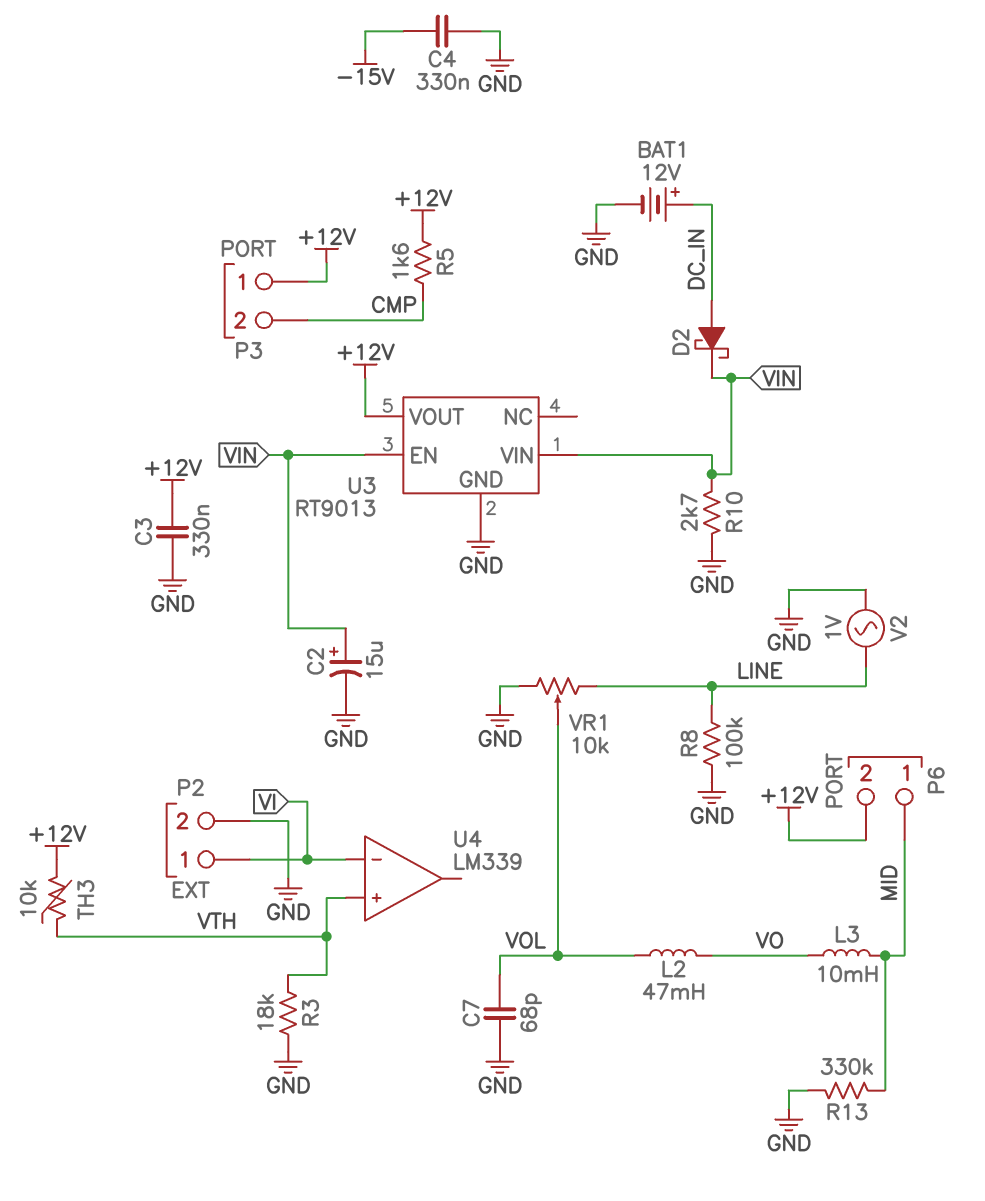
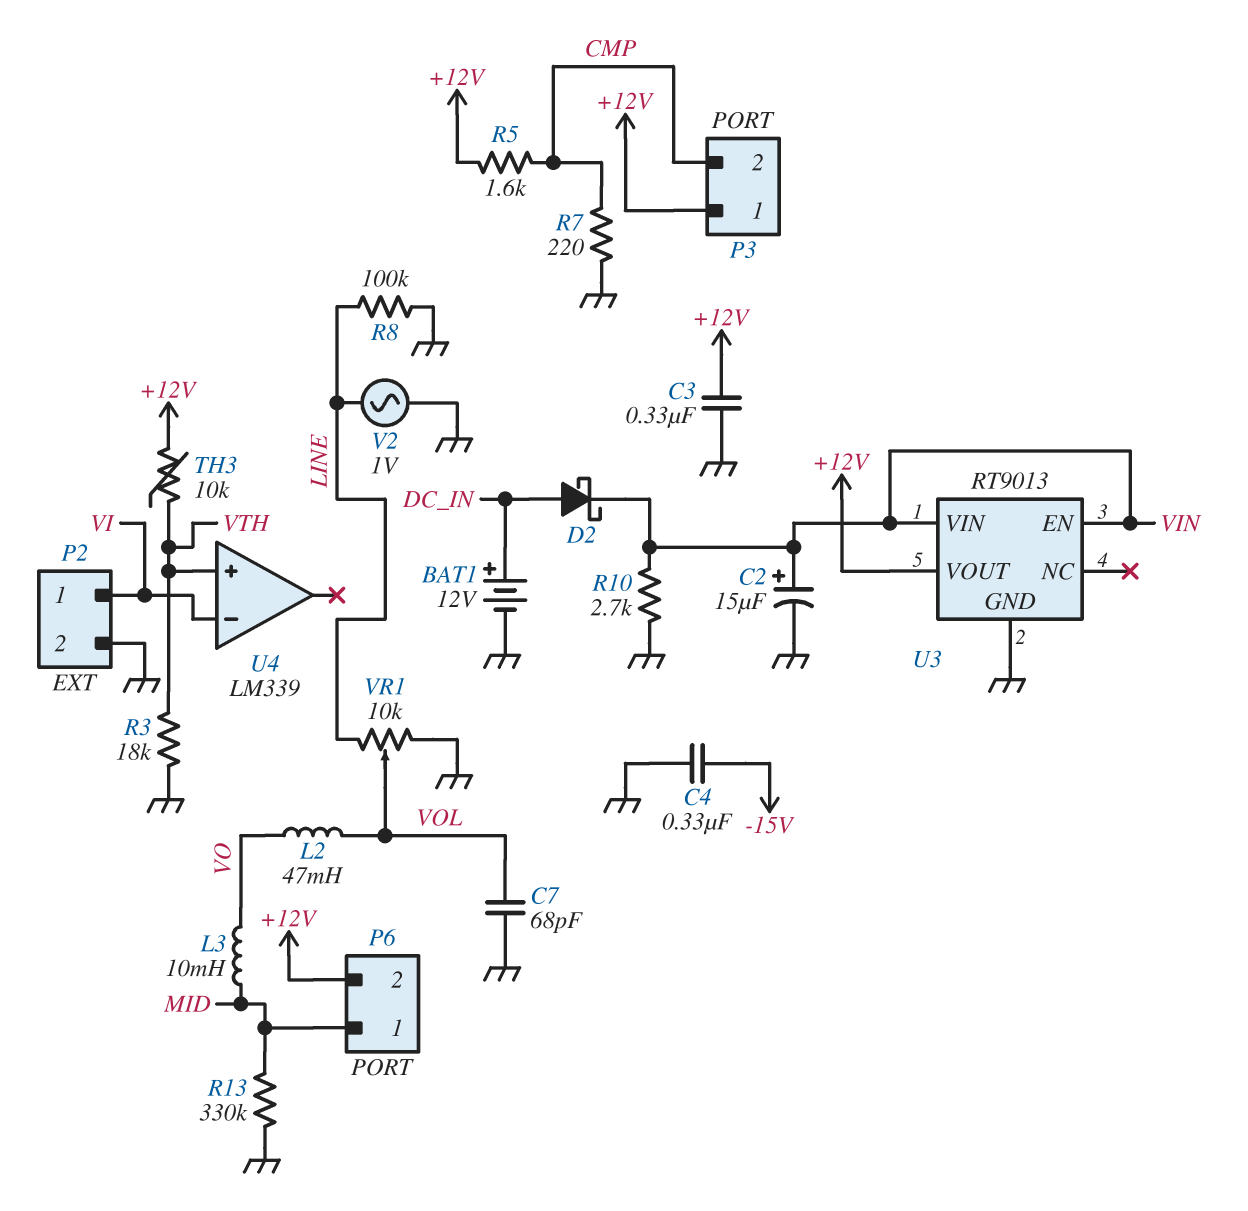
R7: none -> 220 (CMP, GND)

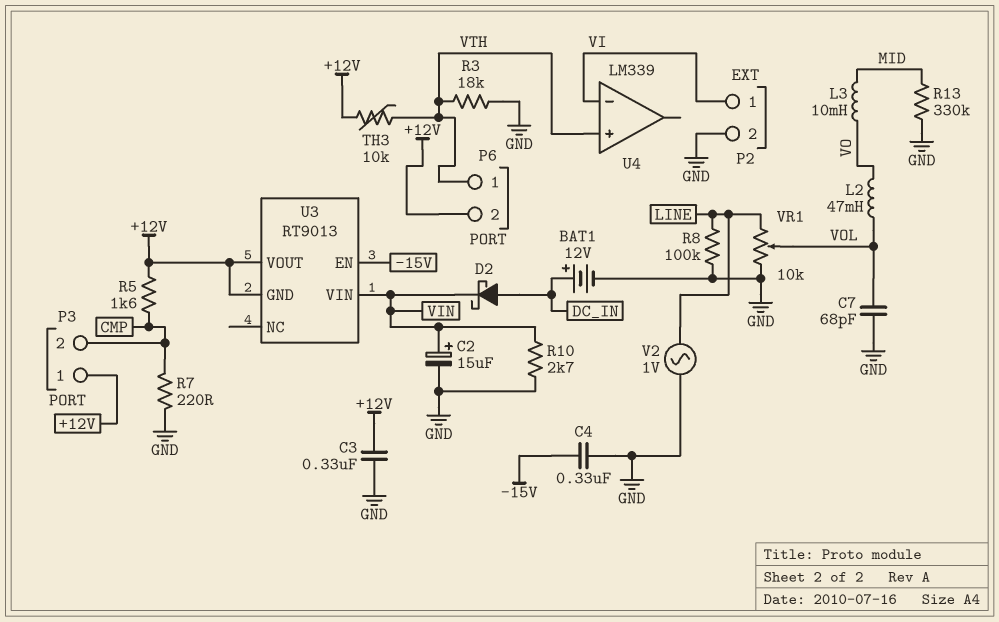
P6 pin 1: MID -> VTH
U3 pin EN: VIN -> -15V
U3 pin GND: GND -> +12V

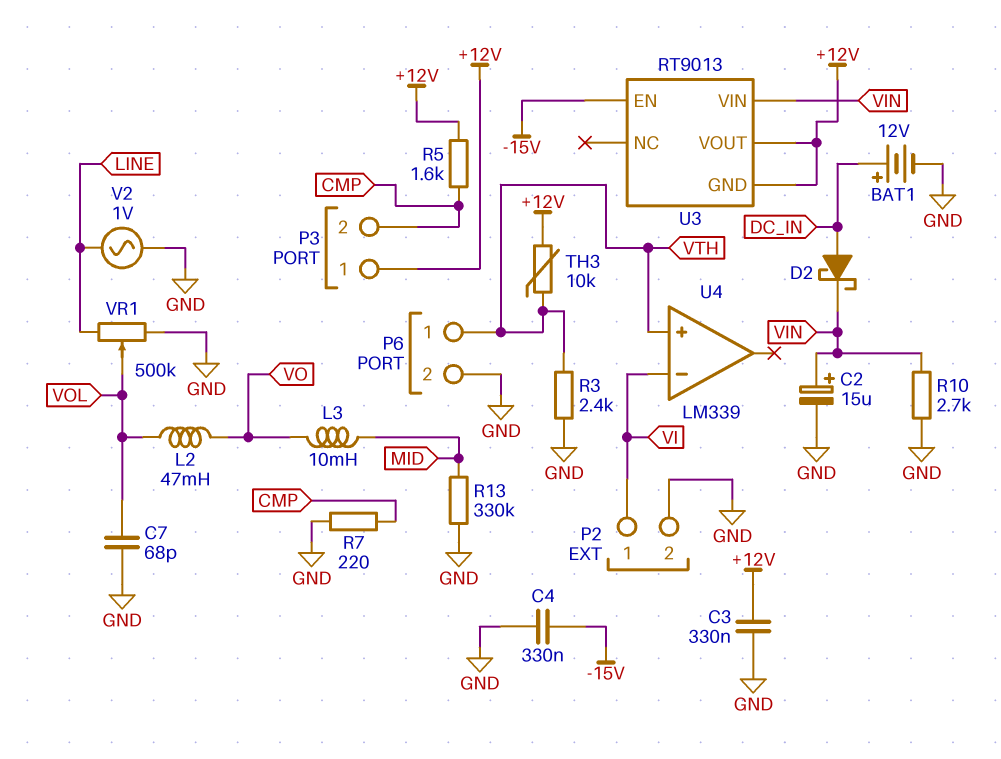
P6 pin 2: +12V -> GND
R3: 18k (GND, VTH) -> 2.4k (GND, VTH)
R8: 100k (GND, LINE) -> none
VR1: 10k (GND, LINE, wiper VOL) -> 500k (GND, LINE, wiper VOL)

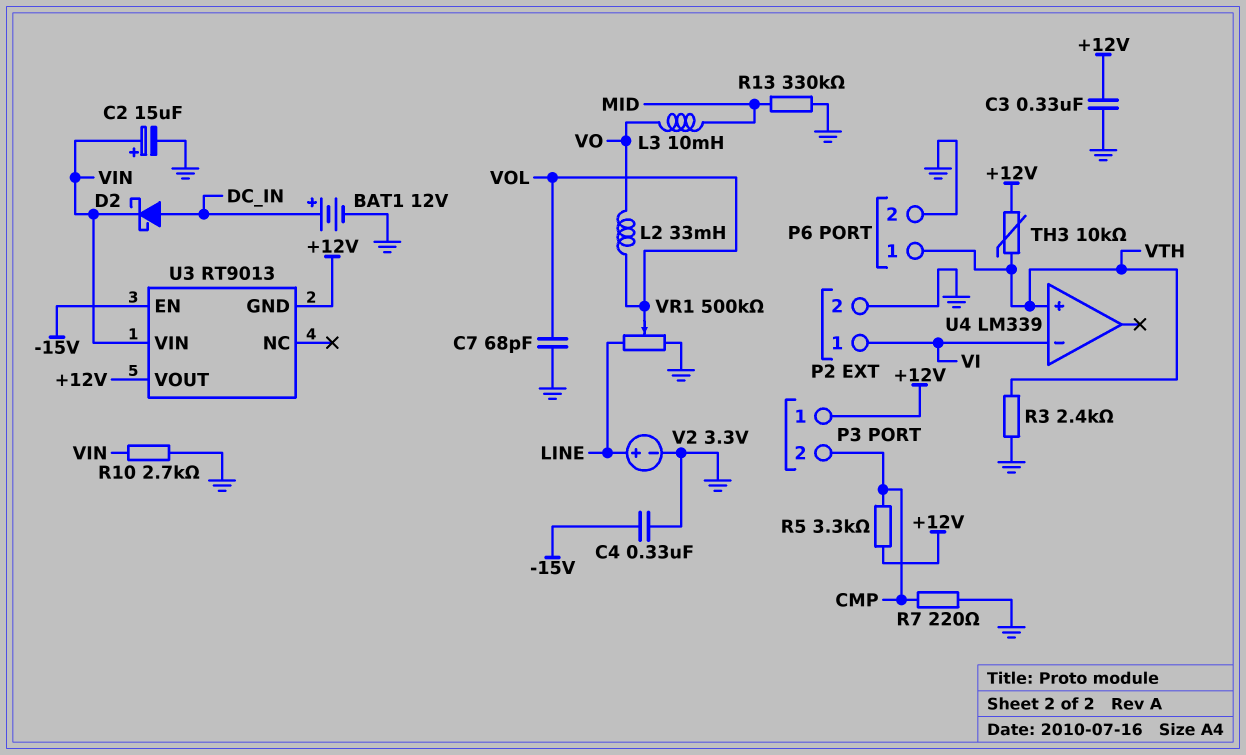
L2: 47mH (VO, VOL) -> 33mH (VO, VOL)
R5: 1.6k (+12V, CMP) -> 3.3k (+12V, CMP)
V2: AC 1V (GND, LINE) -> 3.3V (plus LINE, minus GND)

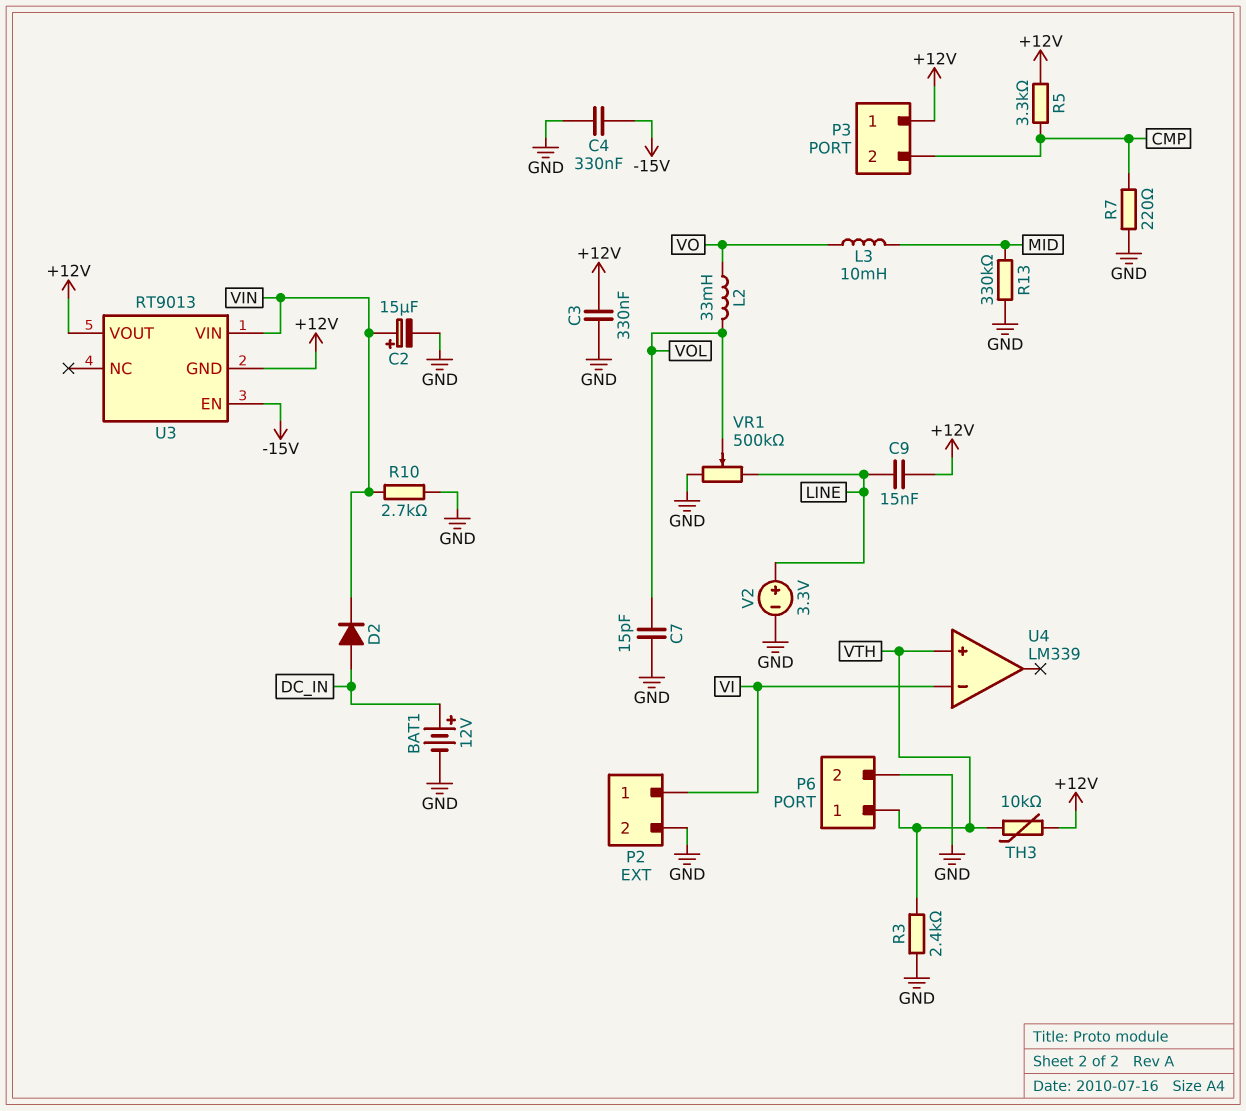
C7: 68pF (GND, VOL) -> 15pF (GND, VOL)
C9: none -> 15nF (+12V, LINE)
D2: schottky (A DC_IN, K VIN) -> diode (A DC_IN, K VIN)

